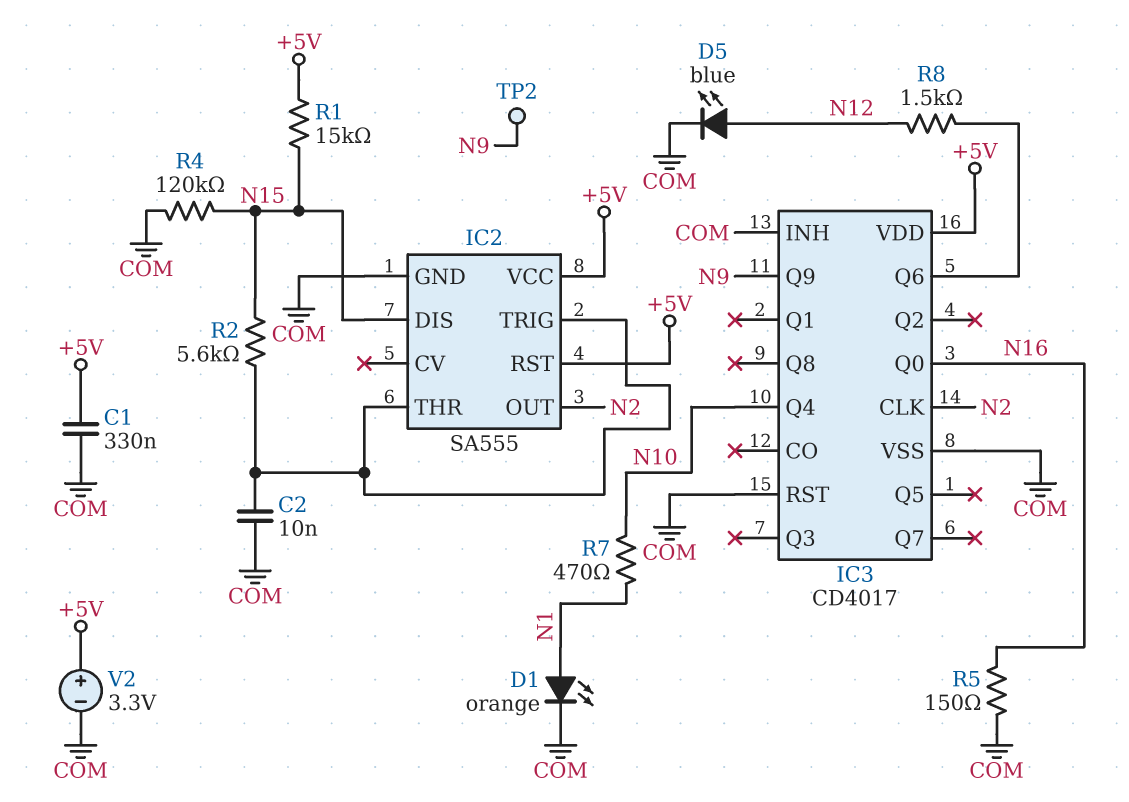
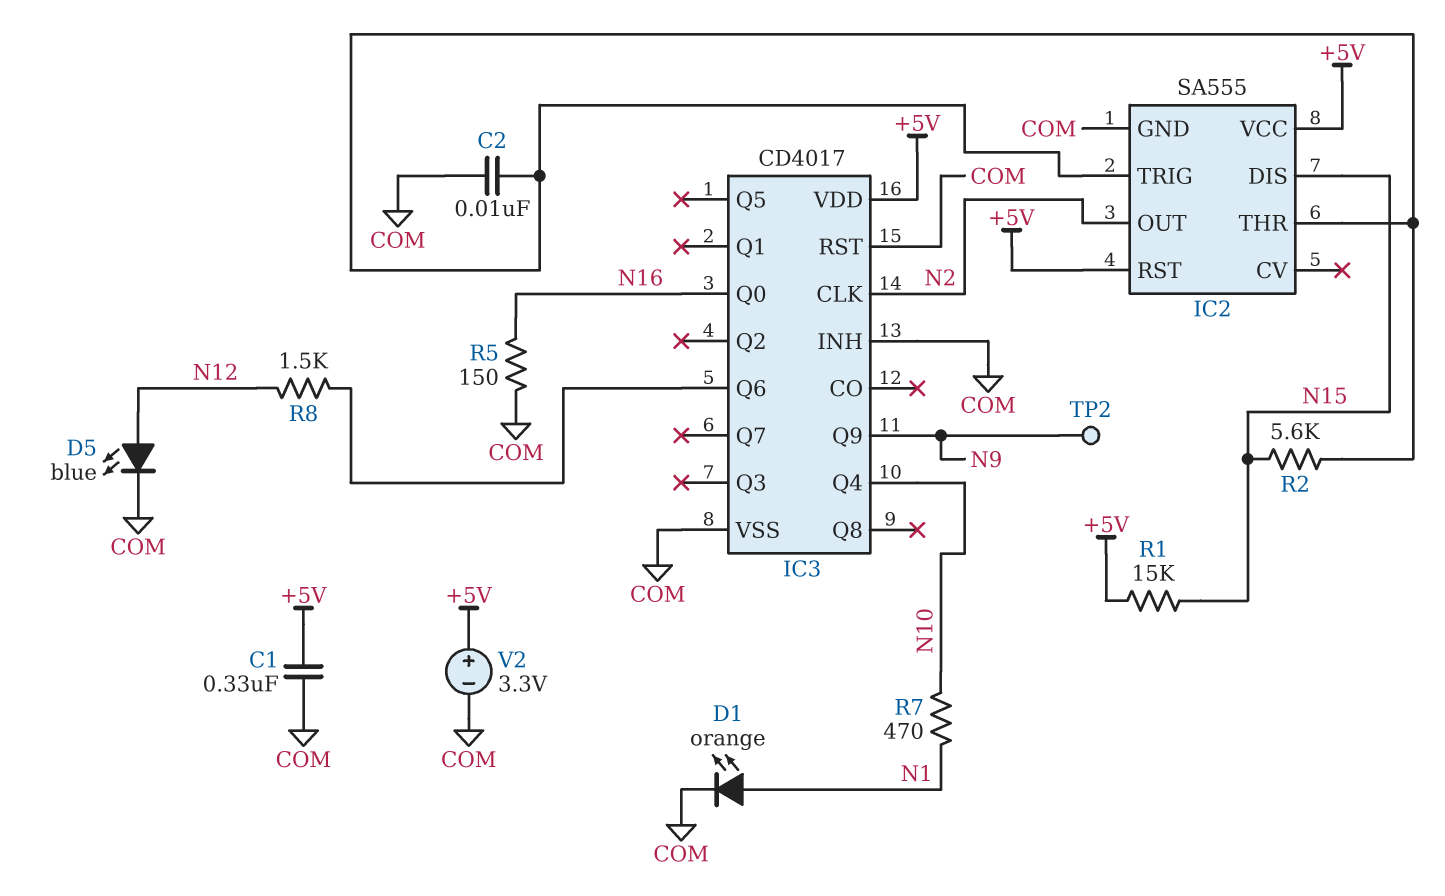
R4: 120k (COM, N15) -> none

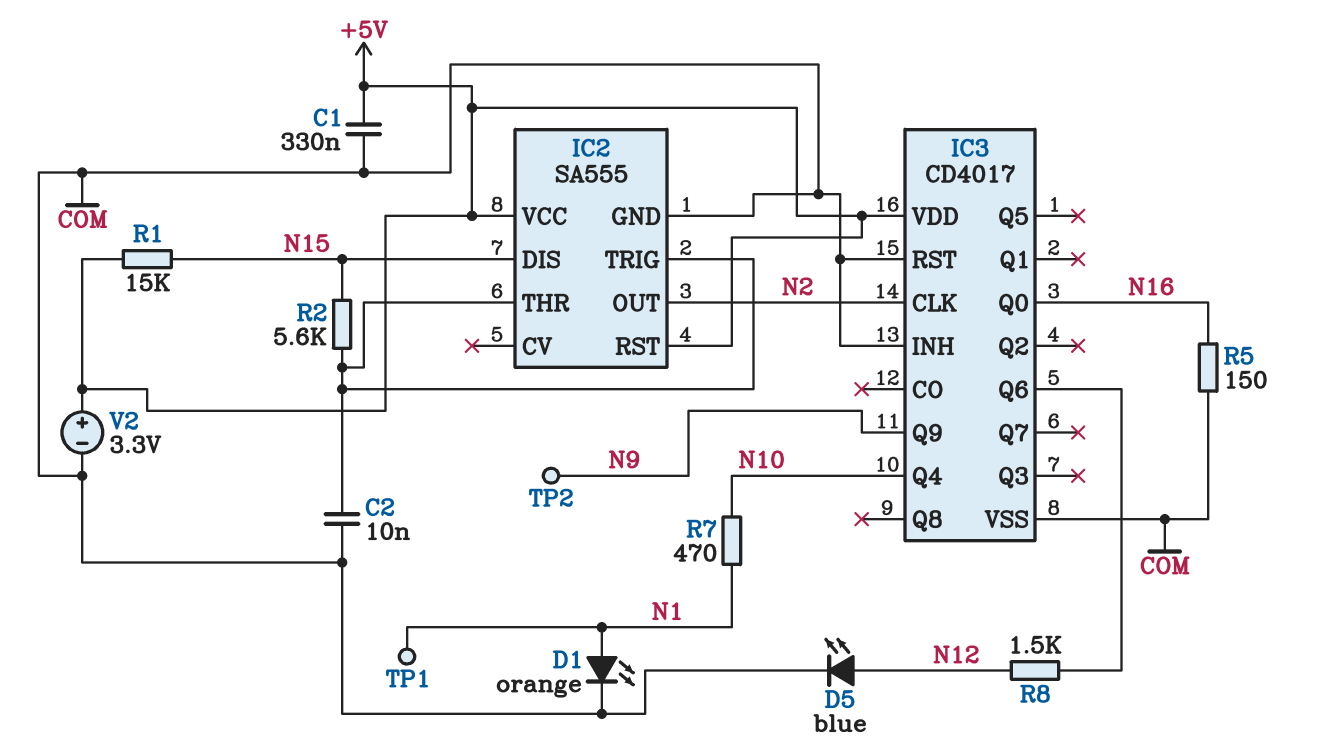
TP1: none -> test point (N1)

